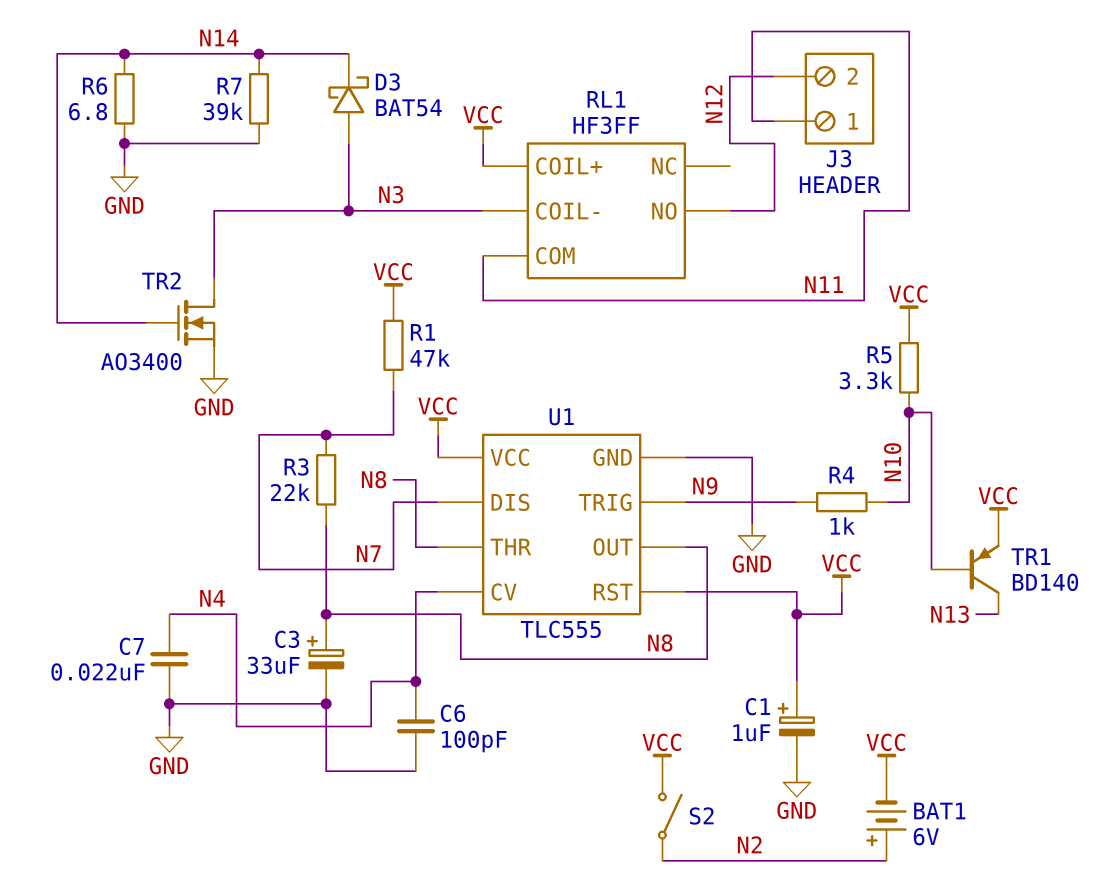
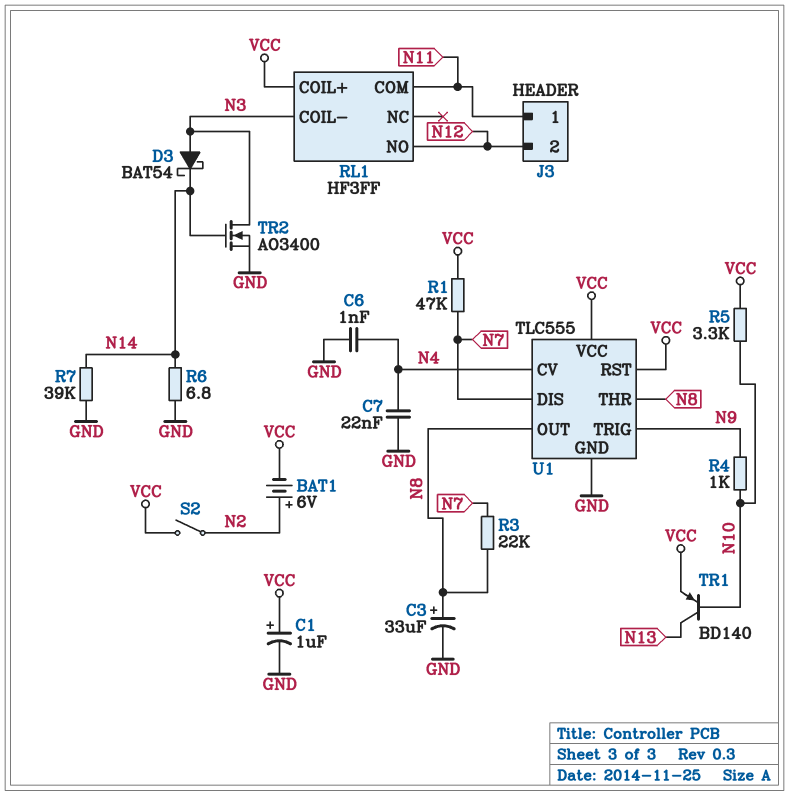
C6: 100pF (GND, N4) -> 1nF (GND, N4)

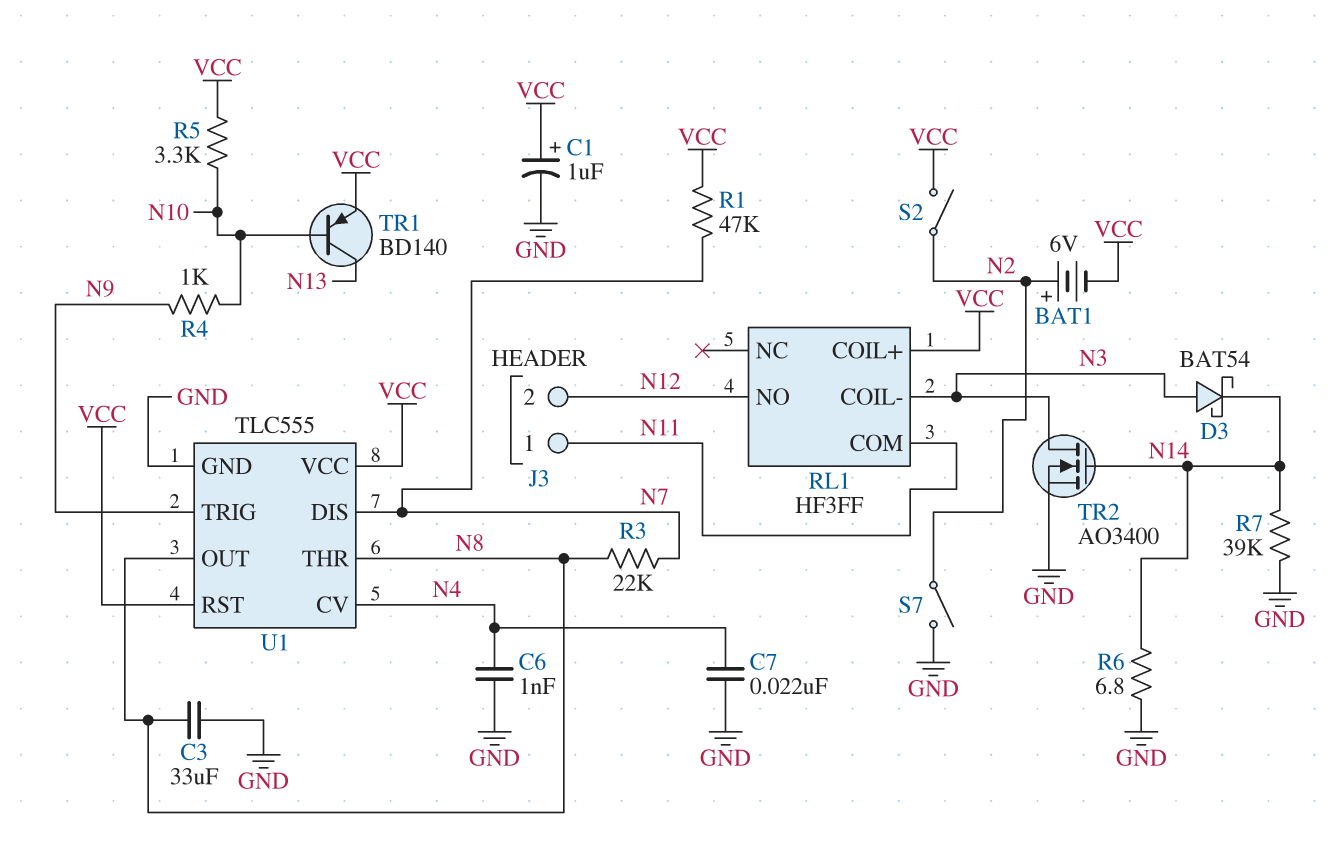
C3: 33uF (plus N8, minus GND) -> 33uF (GND, N8)
S7: none -> switch (GND, N2)

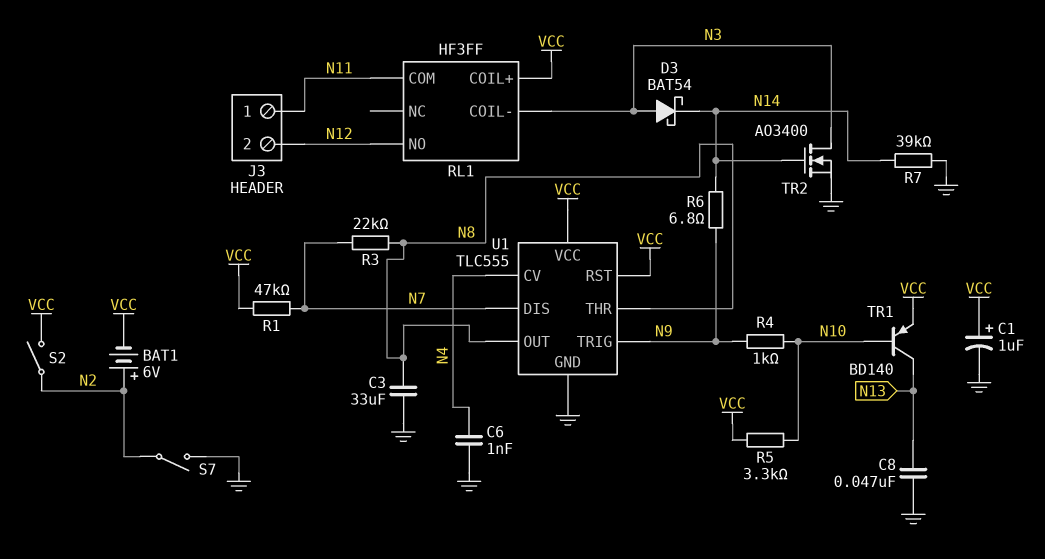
C7: 22nF (GND, N4) -> none
C8: none -> 47nF (GND, N13)
R6: 6.8 (GND, N14) -> 6.8 (N9, N14)

